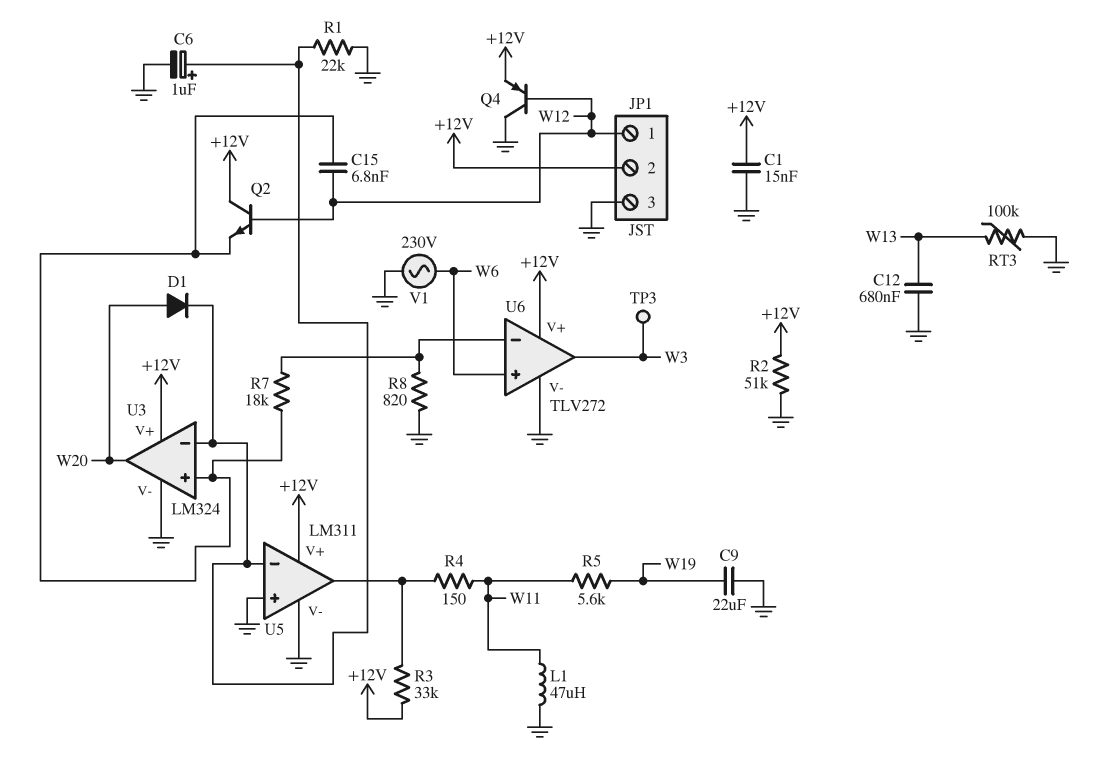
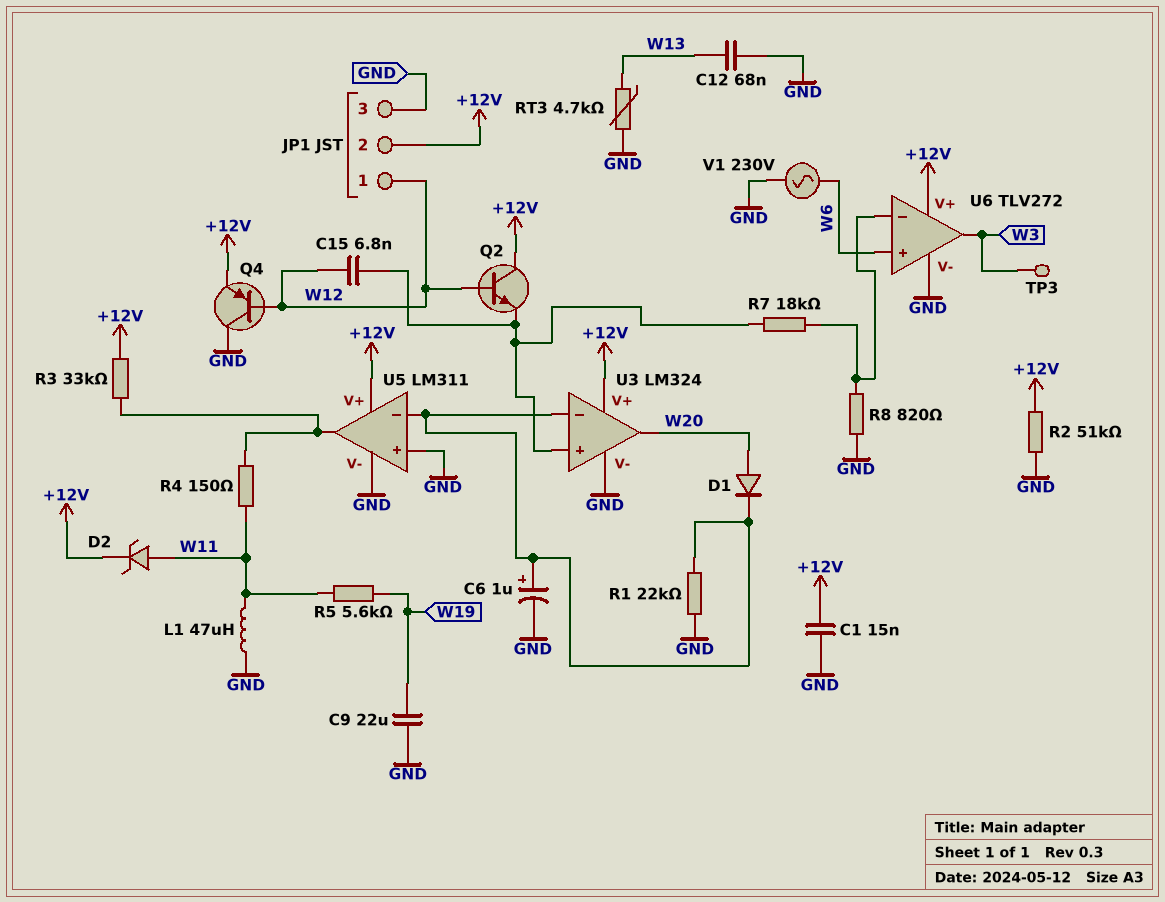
C12: 680nF (GND, W13) -> 68nF (GND, W13)
D2: none -> zener (A W11, K +12V)
RT3: 100k (GND, W13) -> 4.7k (GND, W13)

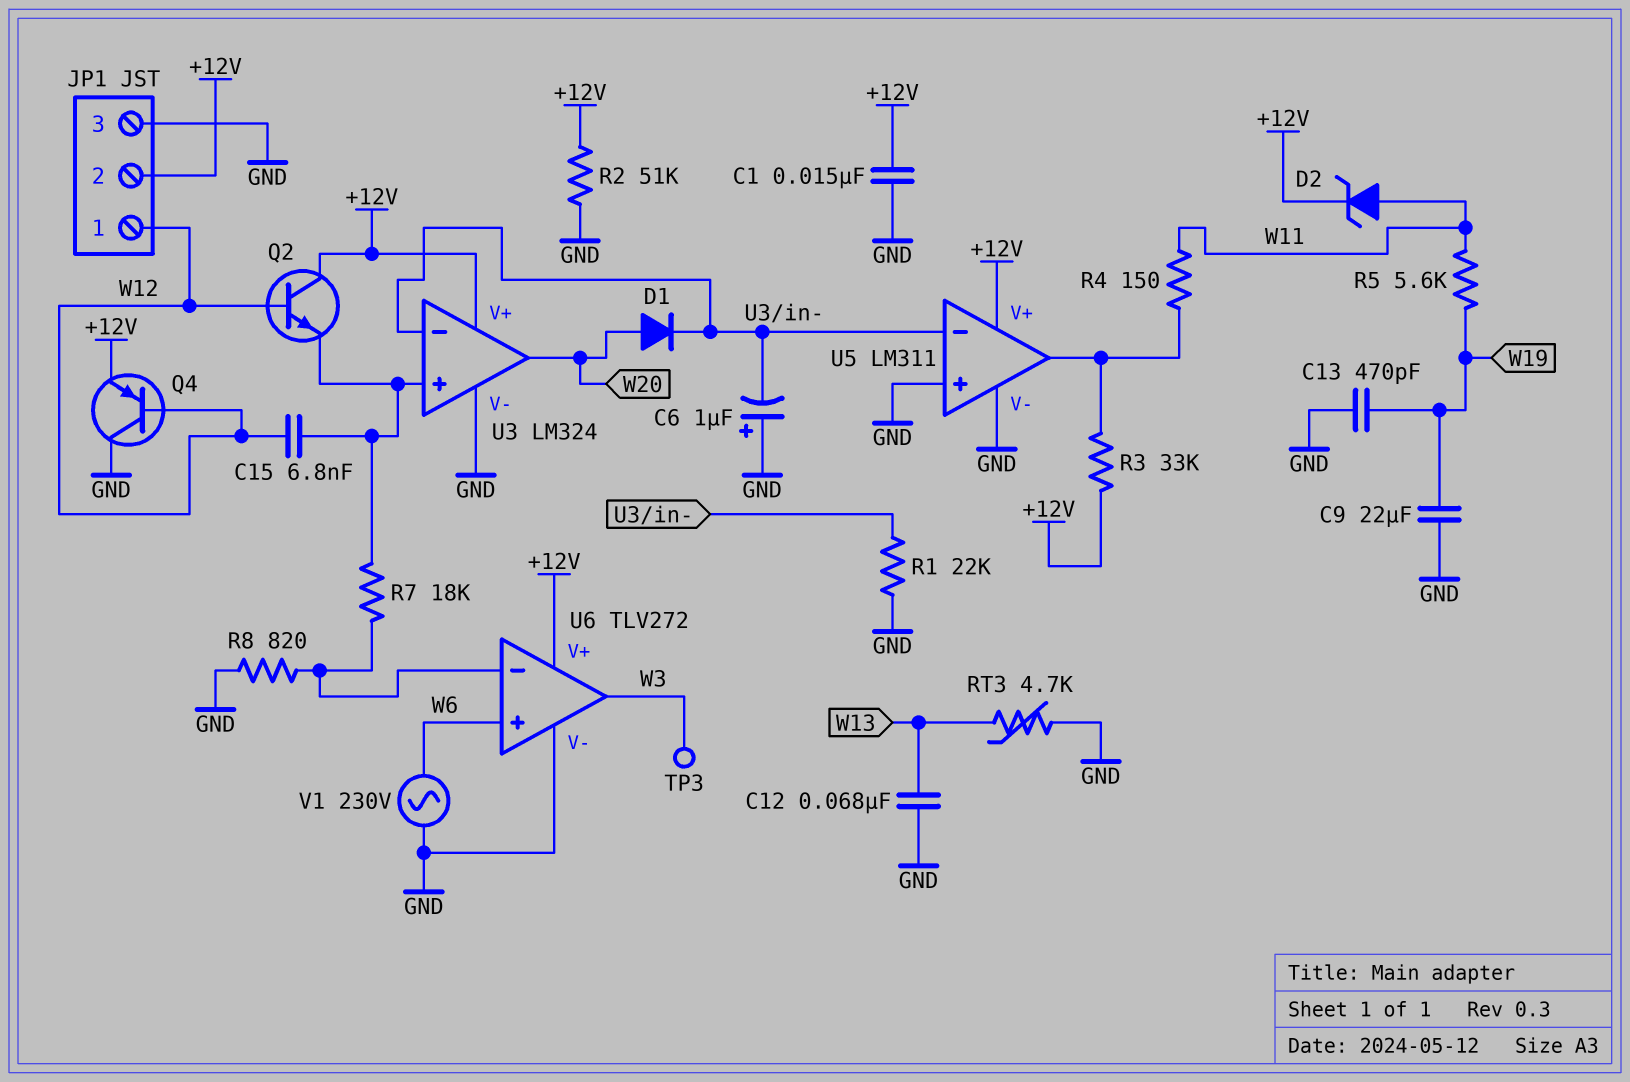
C6: 1uF (plus U3/in-, minus GND) -> 1uF (plus GND, minus U3/in-)
C13: none -> 470pF (GND, W19)
L1: 47uH (GND, W11) -> none

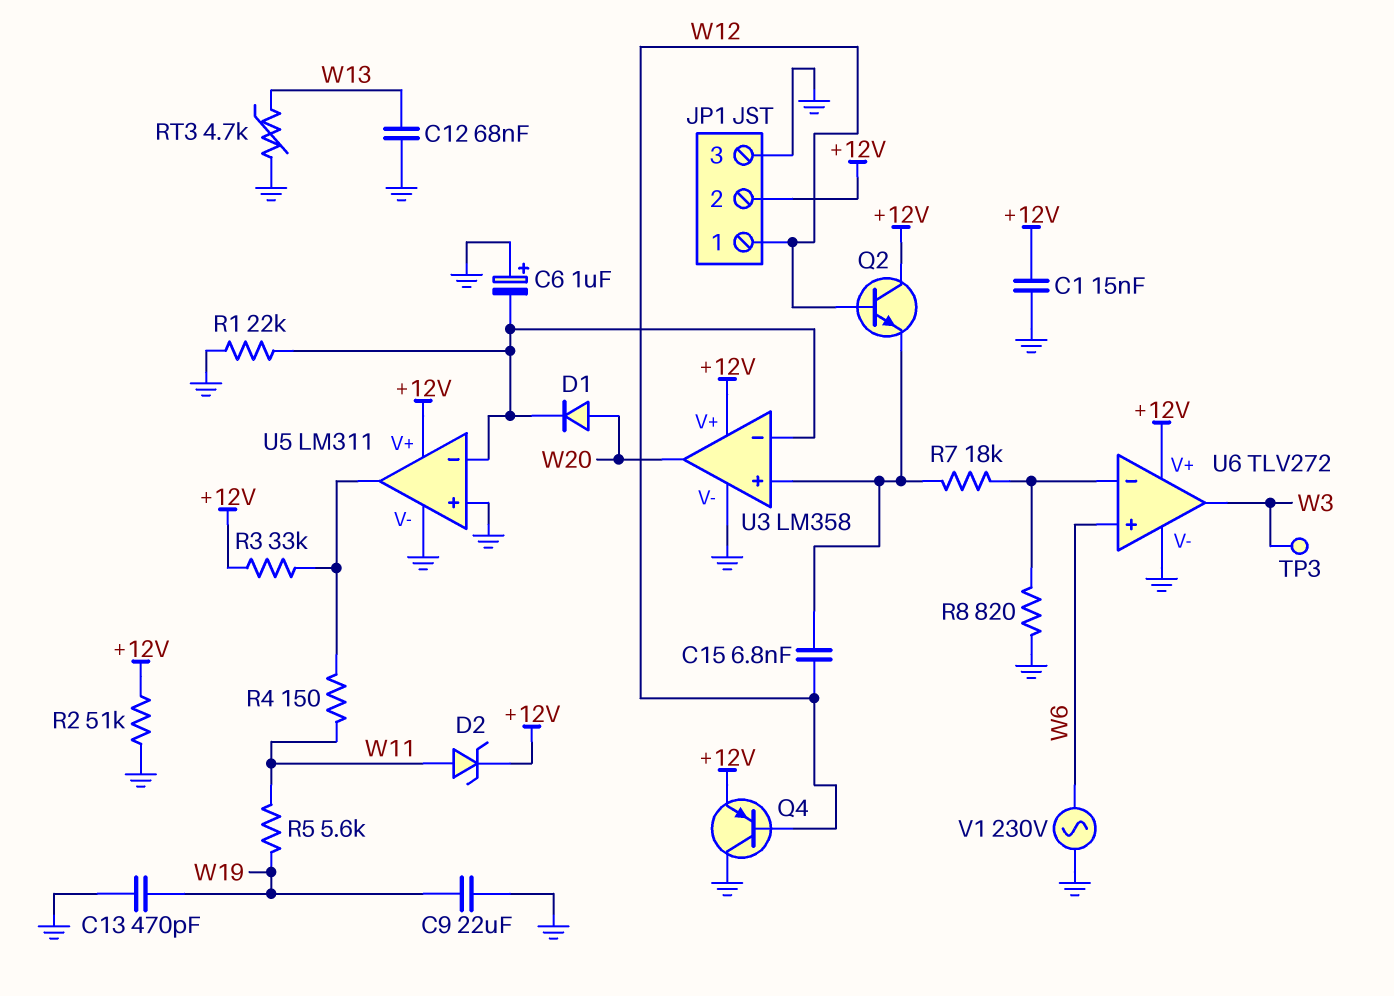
U3: LM324 -> LM358

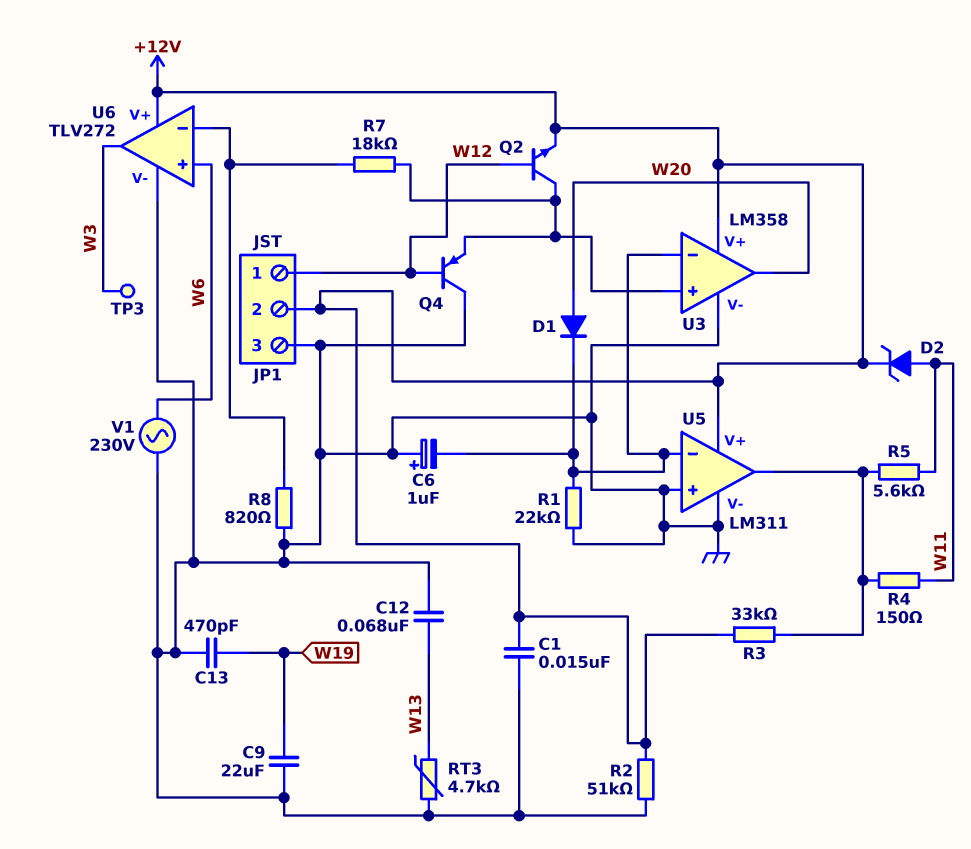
C15: 6.8nF (U3/in+, W12) -> none
Q2: NPN (B W12, C +12V, E U3/in+) -> NPN (B W12, C U3/in+, E +12V)
Q4: PNP (B W12, C GND, E +12V) -> PNP (B W12, C GND, E U3/in+)
R5: 5.6k (W11, W19) -> 5.6k (U5/out, W11)

